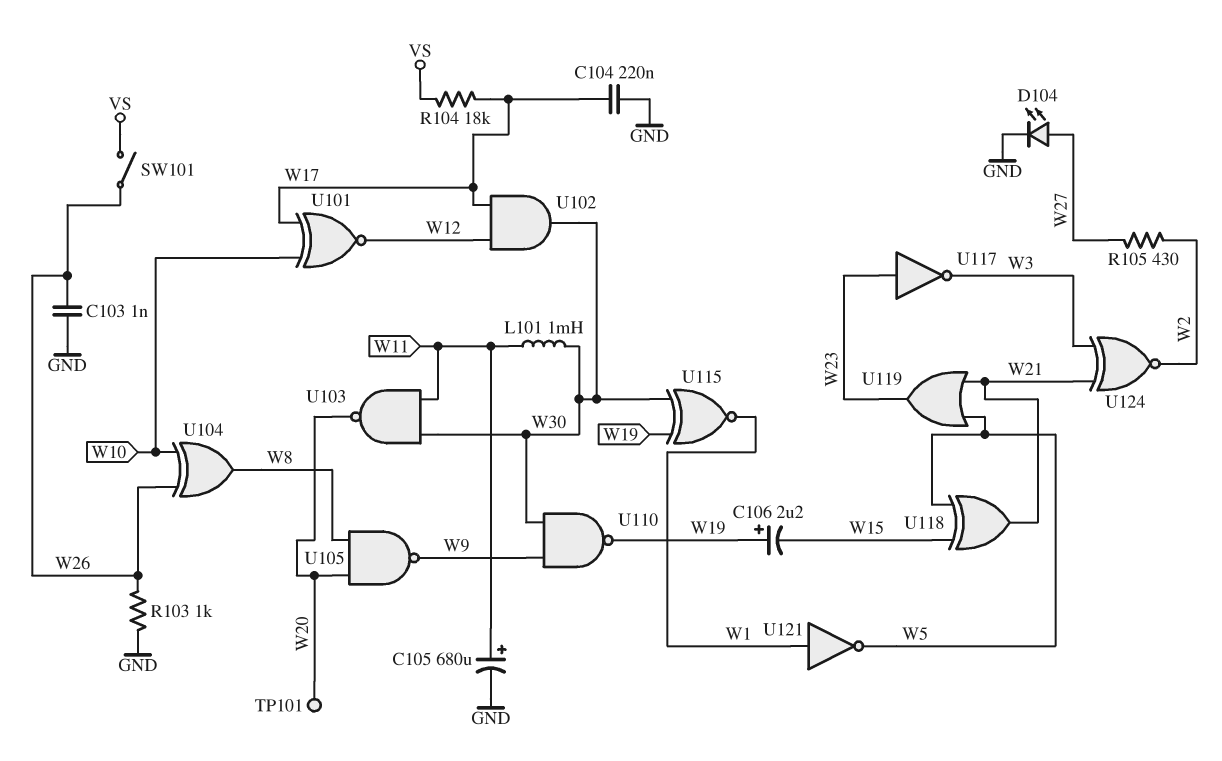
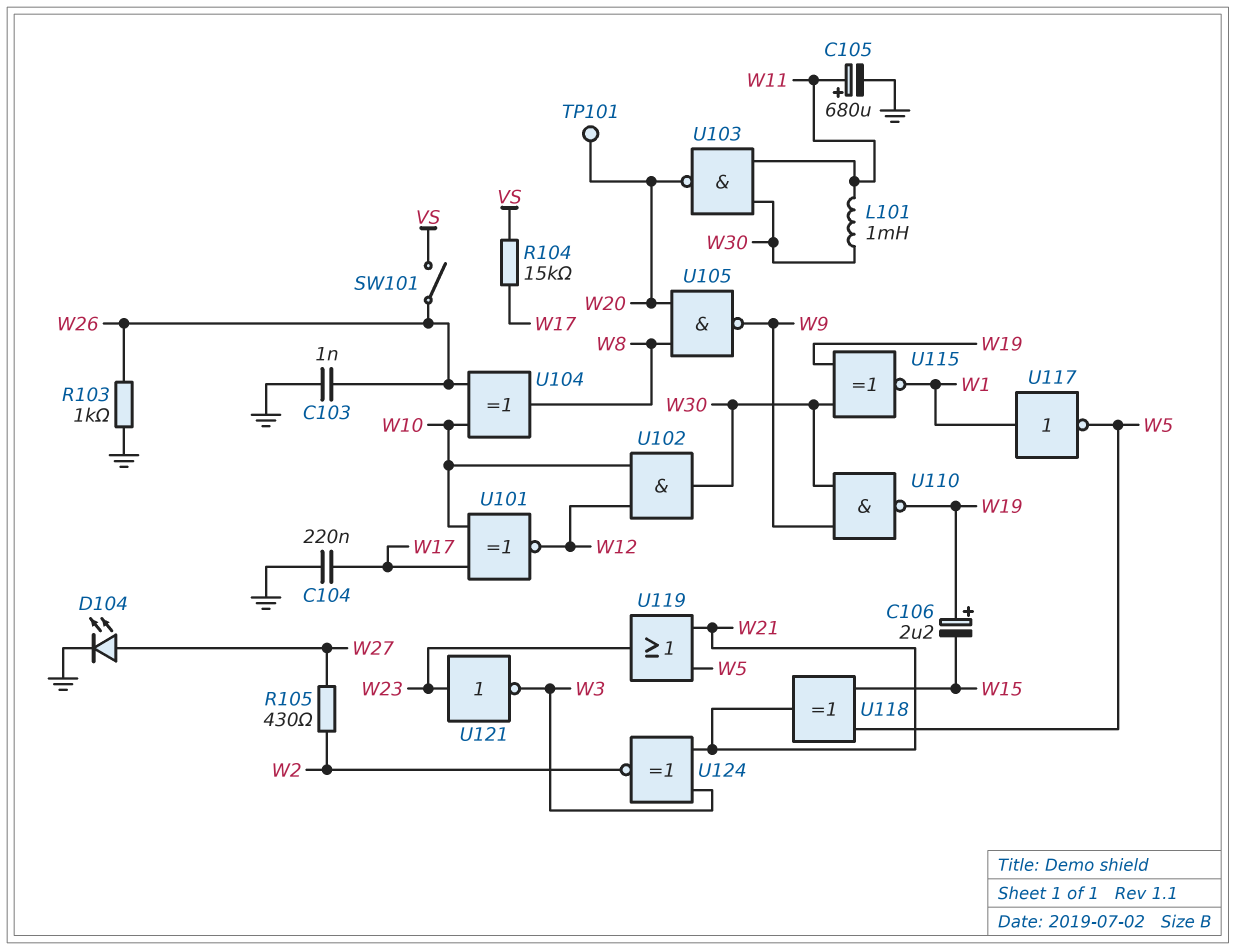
R104: 18k (VS, W17) -> 15k (VS, W17)
U102: AND (in W12, in W17, out W30) -> AND (in W10, in W12, out W30)
U117: NOT (in W23, out W3) -> NOT (in W1, out W5)
U121: NOT (in W1, out W5) -> NOT (in W23, out W3)

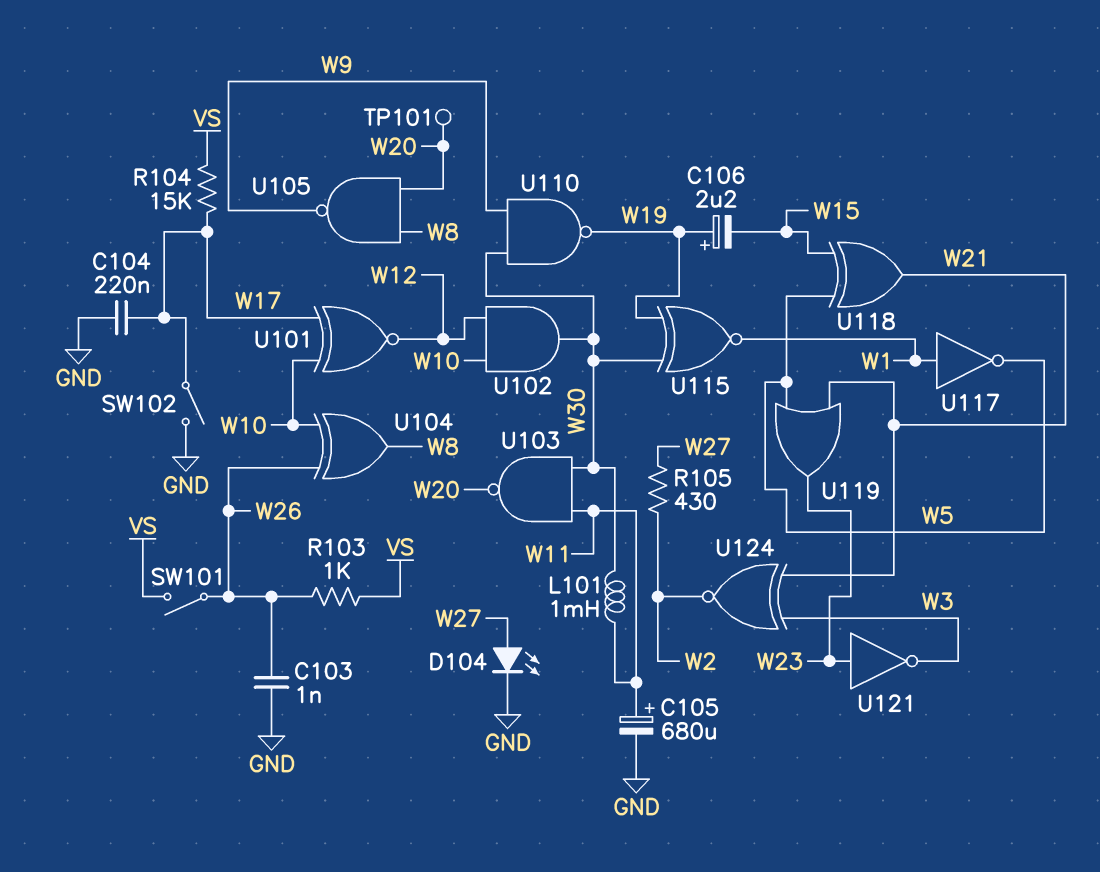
R103: 1k (GND, W26) -> 1k (VS, W26)
SW102: none -> switch (GND, W17)

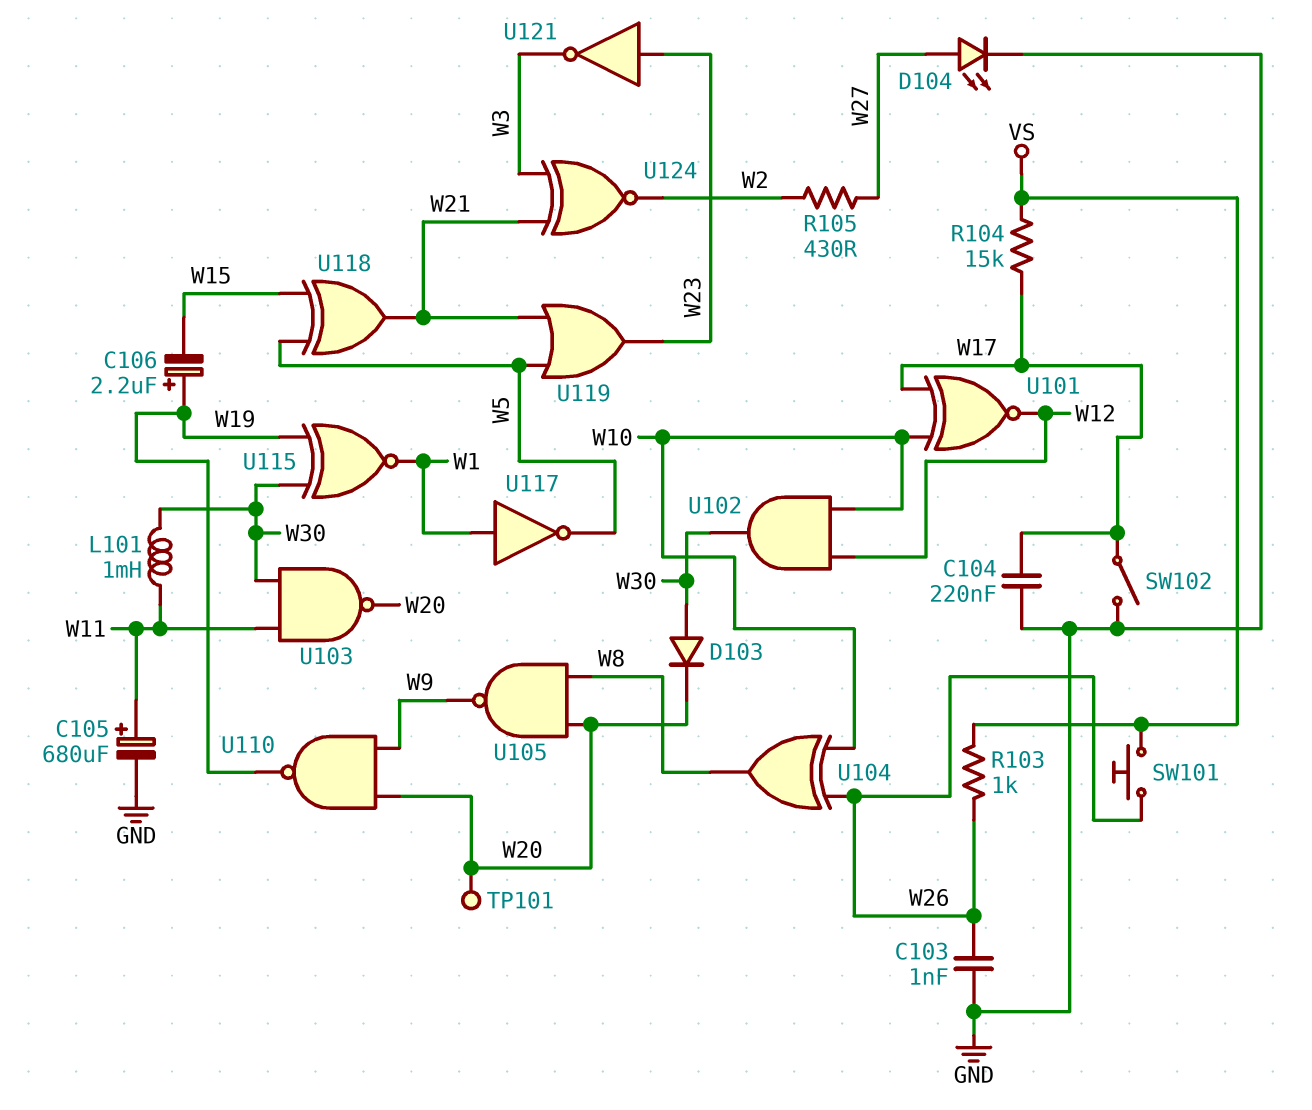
D103: none -> diode (A W30, K W20)
SW101: switch (VS, W26) -> button (VS, W26)
U110: NAND (in W9, in W30, out W19) -> NAND (in W9, in W20, out W19)

